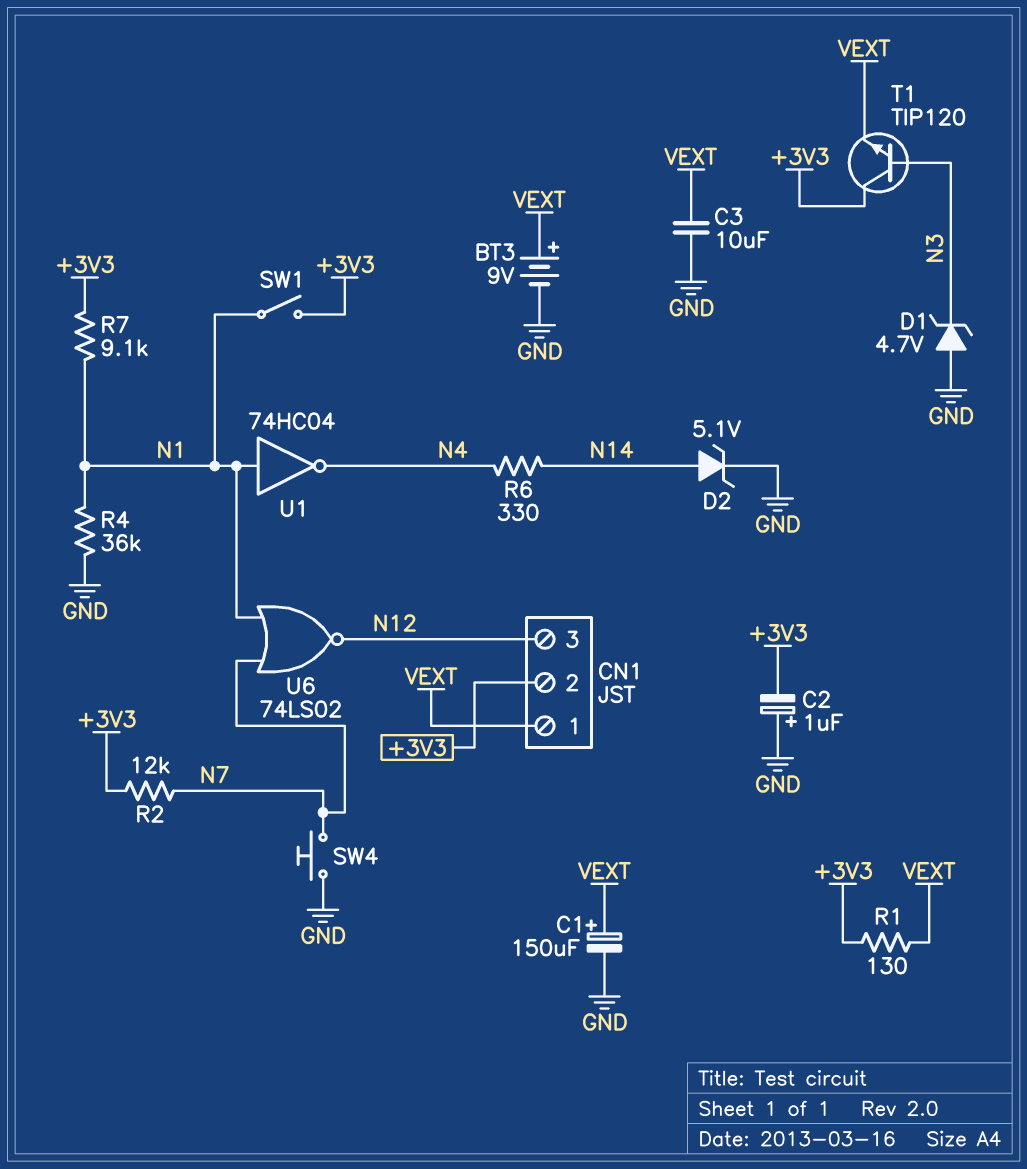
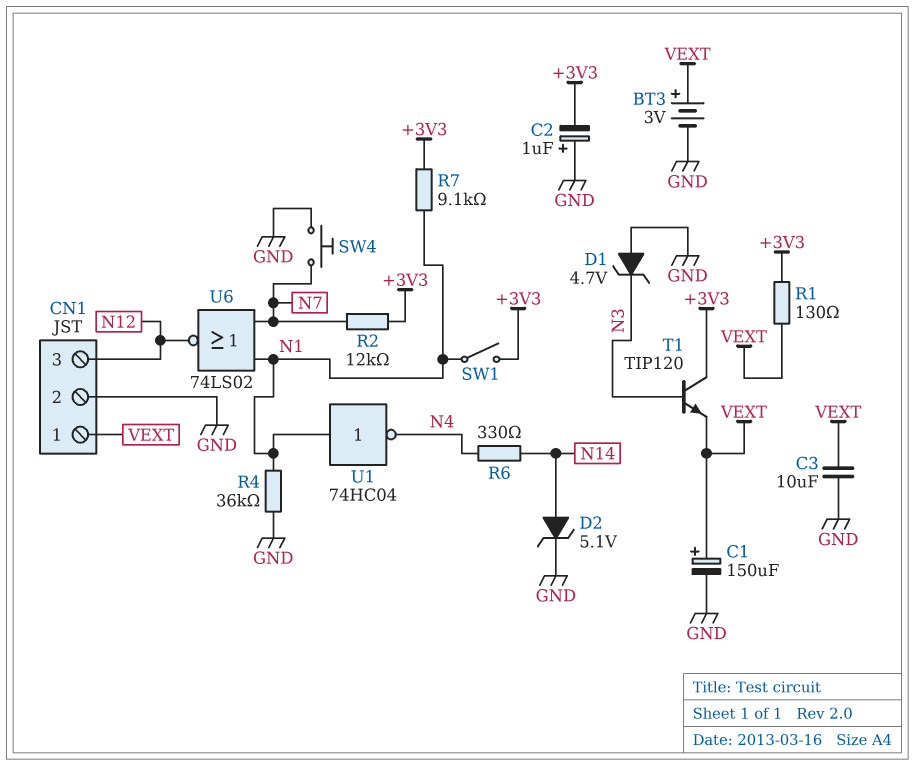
BT3: 9V (plus VEXT, minus GND) -> 3V (plus VEXT, minus GND)
CN1 pin 2: +3V3 -> GND

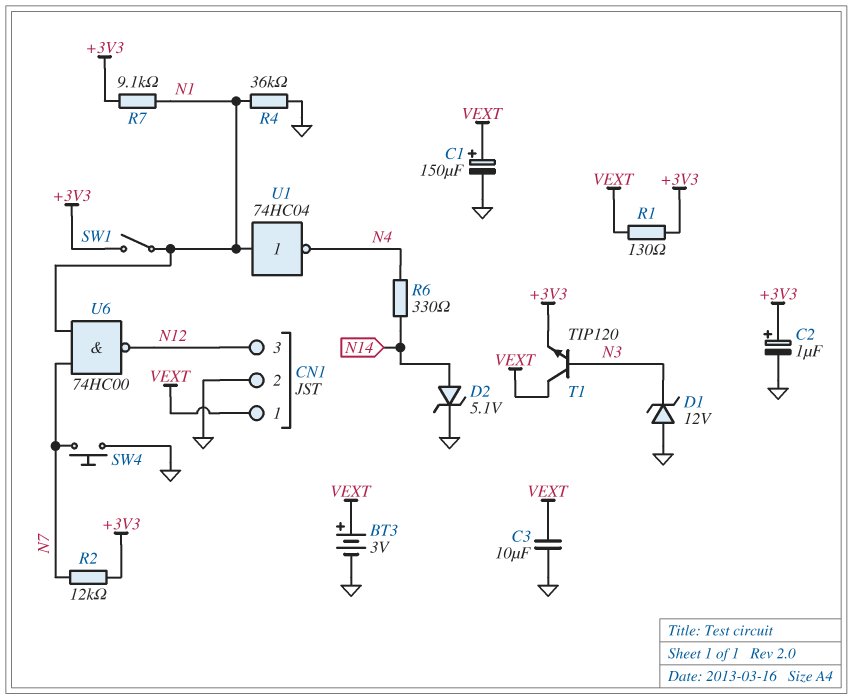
C2: 1uF (plus GND, minus +3V3) -> 1uF (plus +3V3, minus GND)
D1: zener 4.7V (A GND, K N3) -> zener 12V (A GND, K N3)
T1: NPN TIP120 (B N3, C +3V3, E VEXT) -> NPN TIP120 (B N3, C VEXT, E +3V3)
U6: NOR 74LS02 (in N1, in N7, out N12) -> NAND 74HC00 (in N1, in N7, out N12)

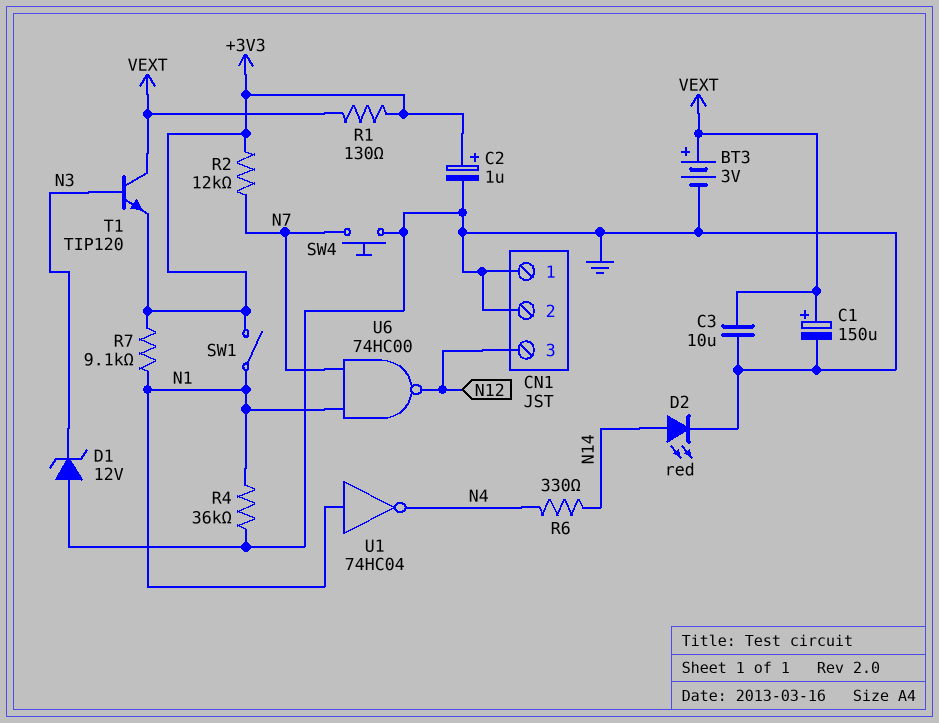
CN1 pin 1: VEXT -> GND
D2: zener 5.1V (A N14, K GND) -> LED red (A N14, K GND)

